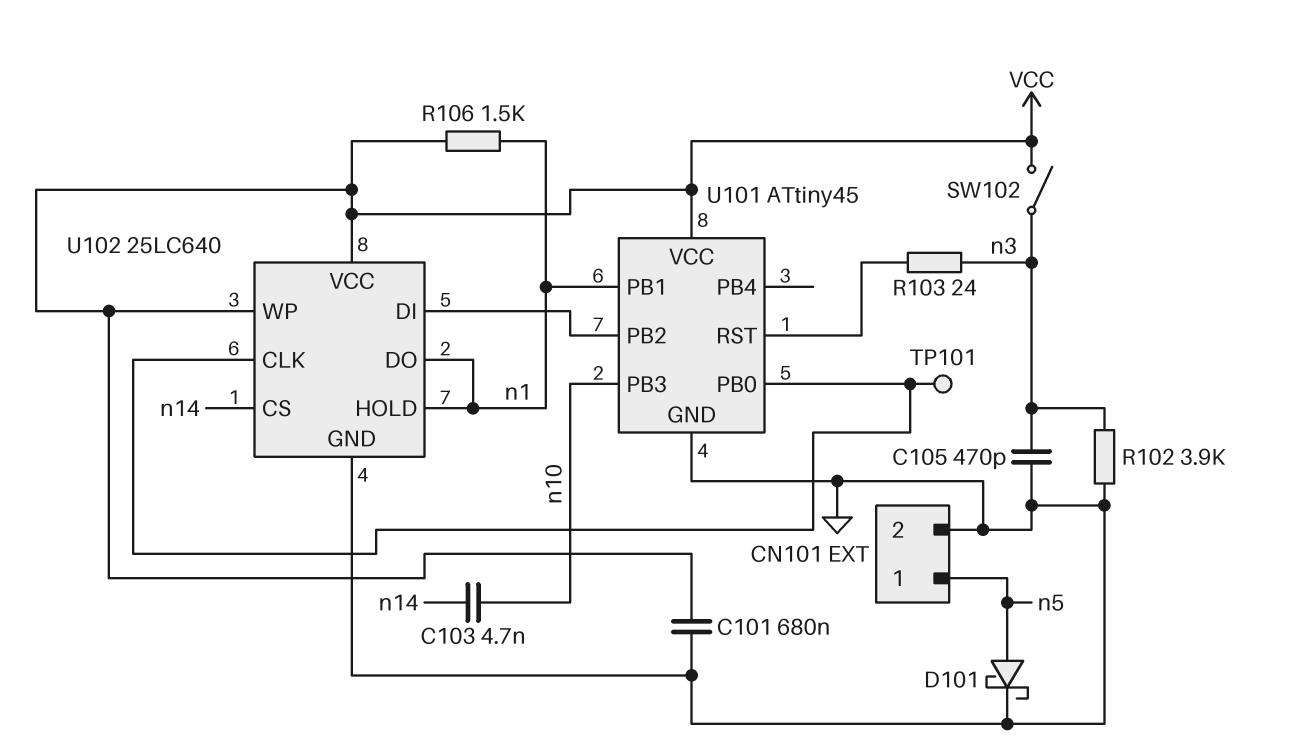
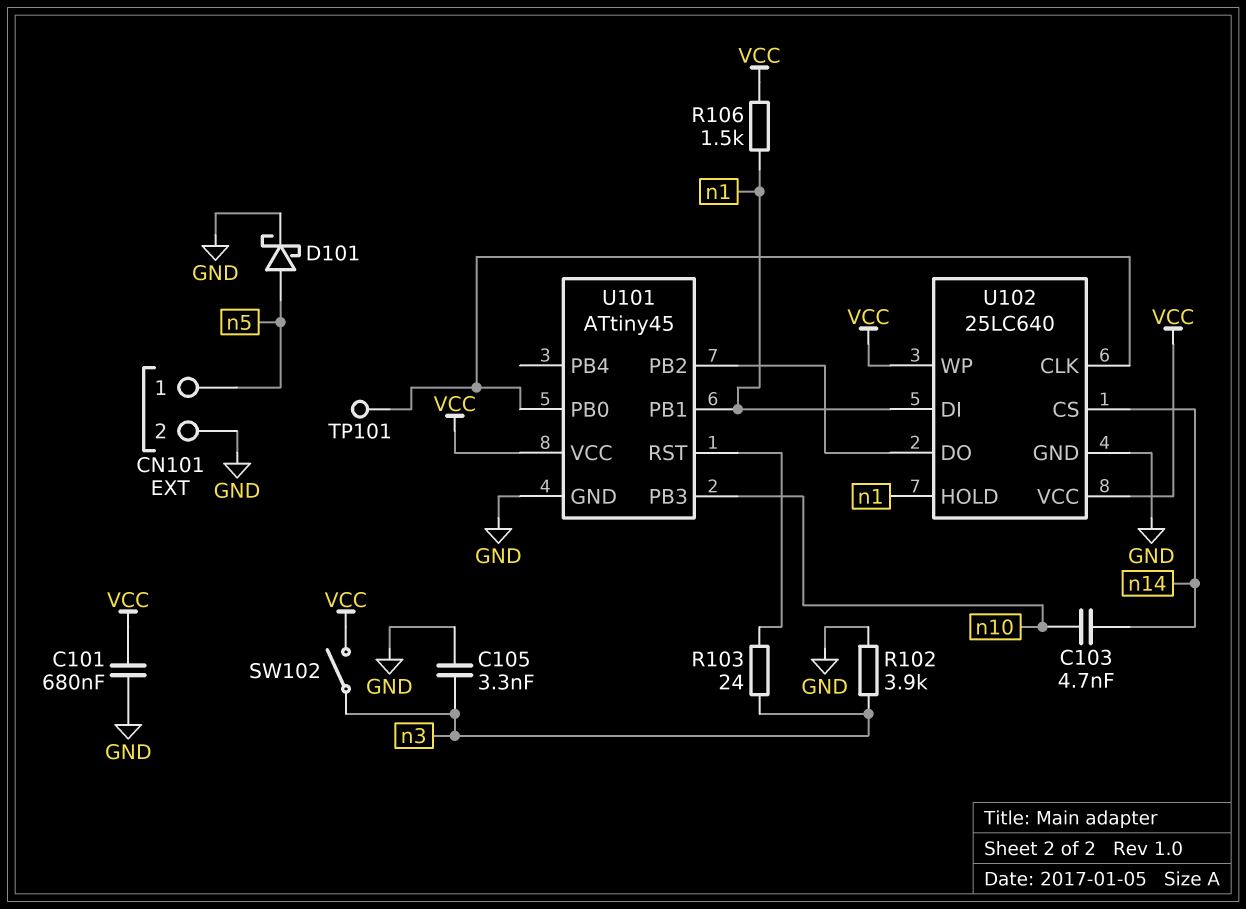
C105: 470pF (GND, n3) -> 3.3nF (GND, n3)
U102 pin DI: U101/PB2 -> n1
U102 pin DO: n1 -> U101/PB2

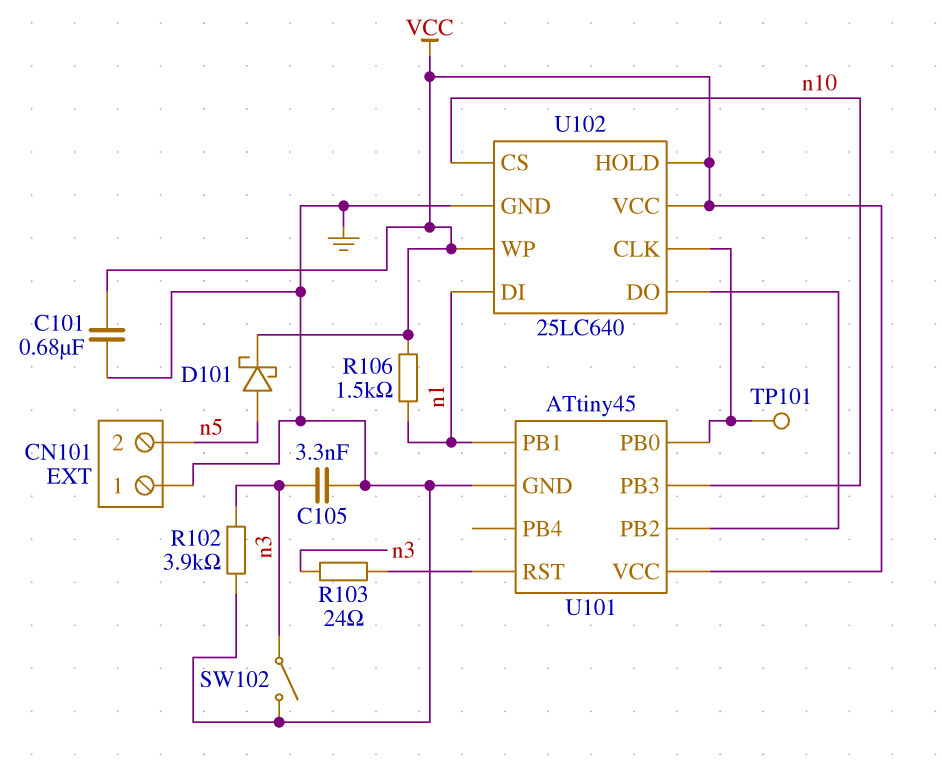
C103: 4.7nF (n10, n14) -> none
CN101 pin 1: n5 -> GND
CN101 pin 2: GND -> n5
D101: schottky (A n5, K GND) -> schottky (A n5, K VCC)
SW102: switch (VCC, n3) -> switch (GND, n3)
U102 pin CS: n14 -> n10
U102 pin HOLD: n1 -> VCC

